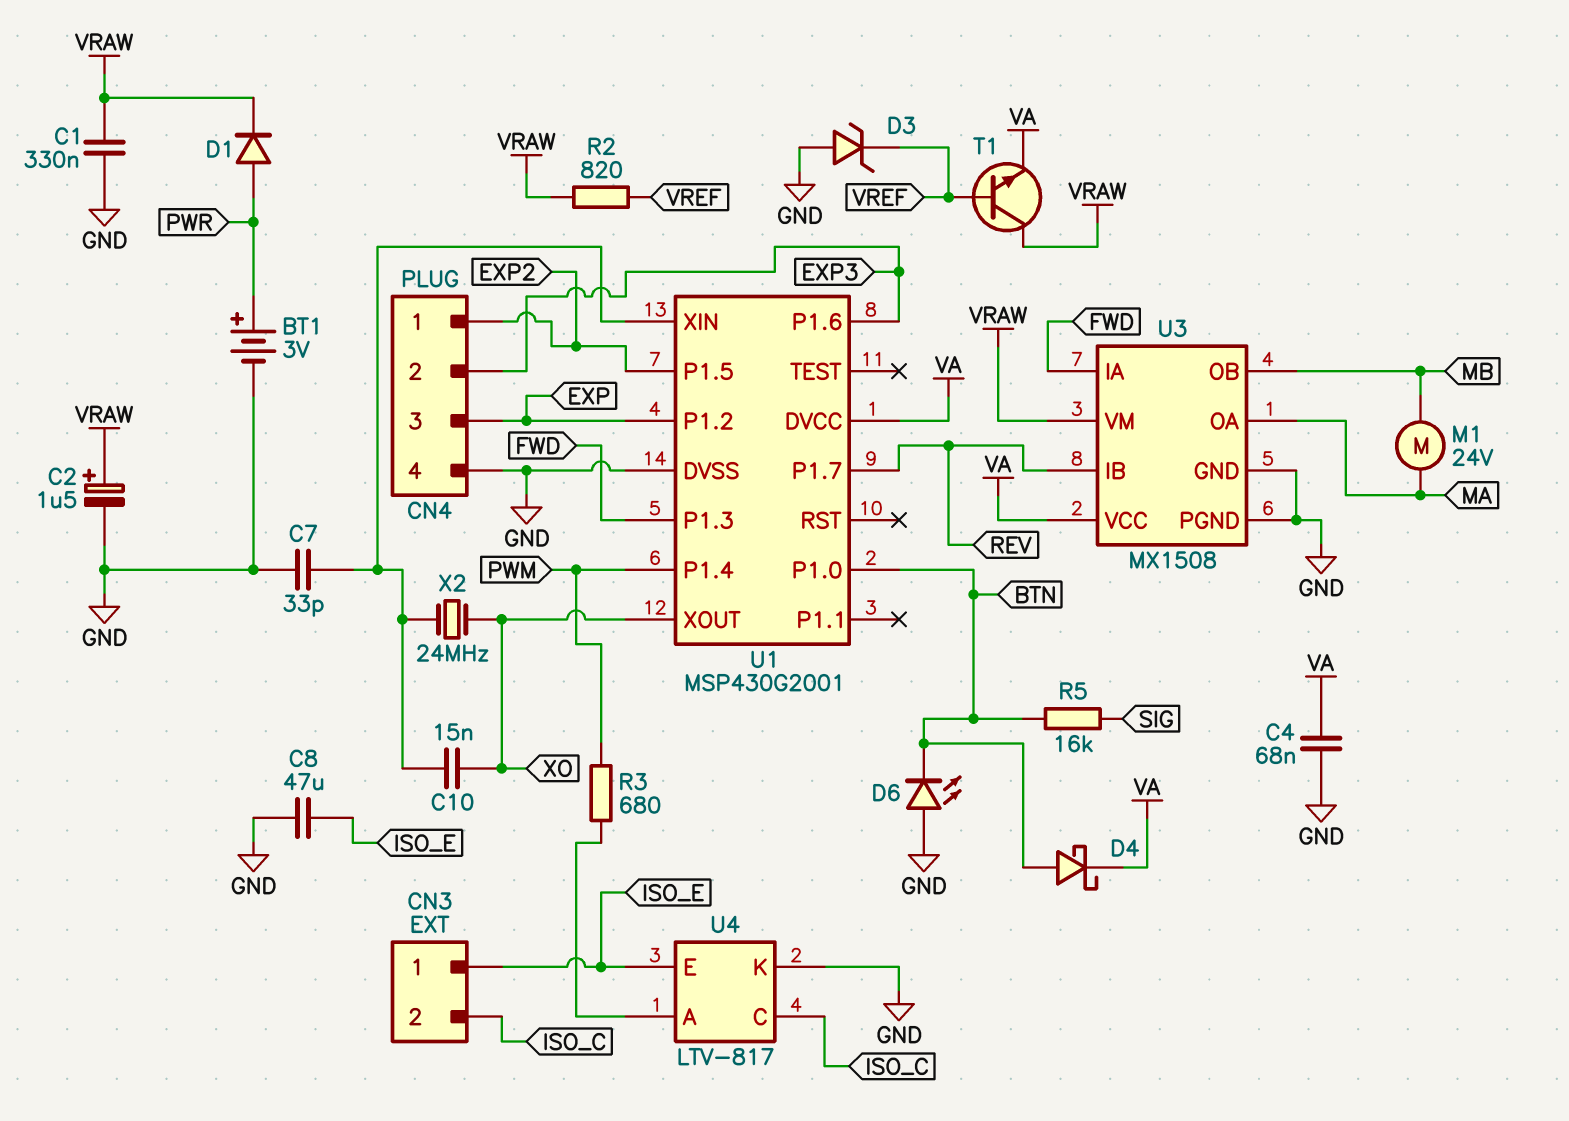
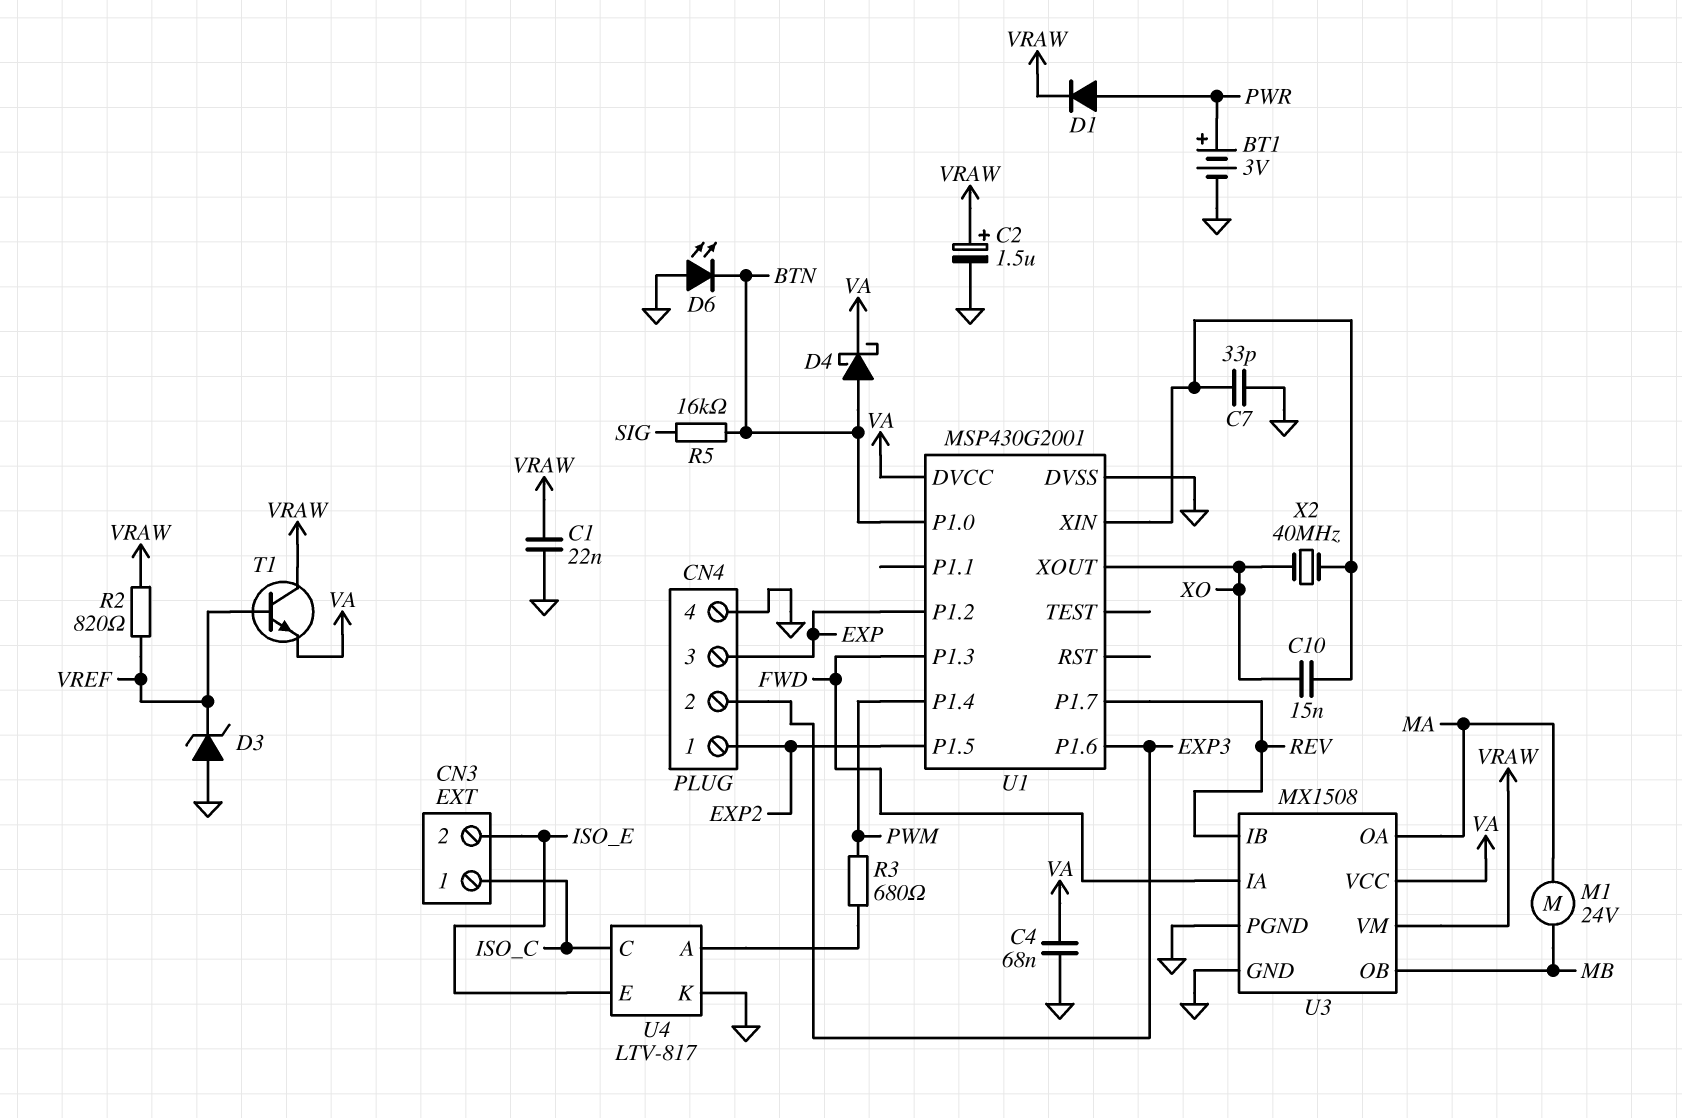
C1: 330nF (GND, VRAW) -> 22nF (GND, VRAW)
C8: 47uF (GND, ISO_E) -> none
CN3 pin 1: ISO_E -> ISO_C
CN3 pin 2: ISO_C -> ISO_E
X2: 24MHz (U1/XIN, XO) -> 40MHz (U1/XIN, XO)

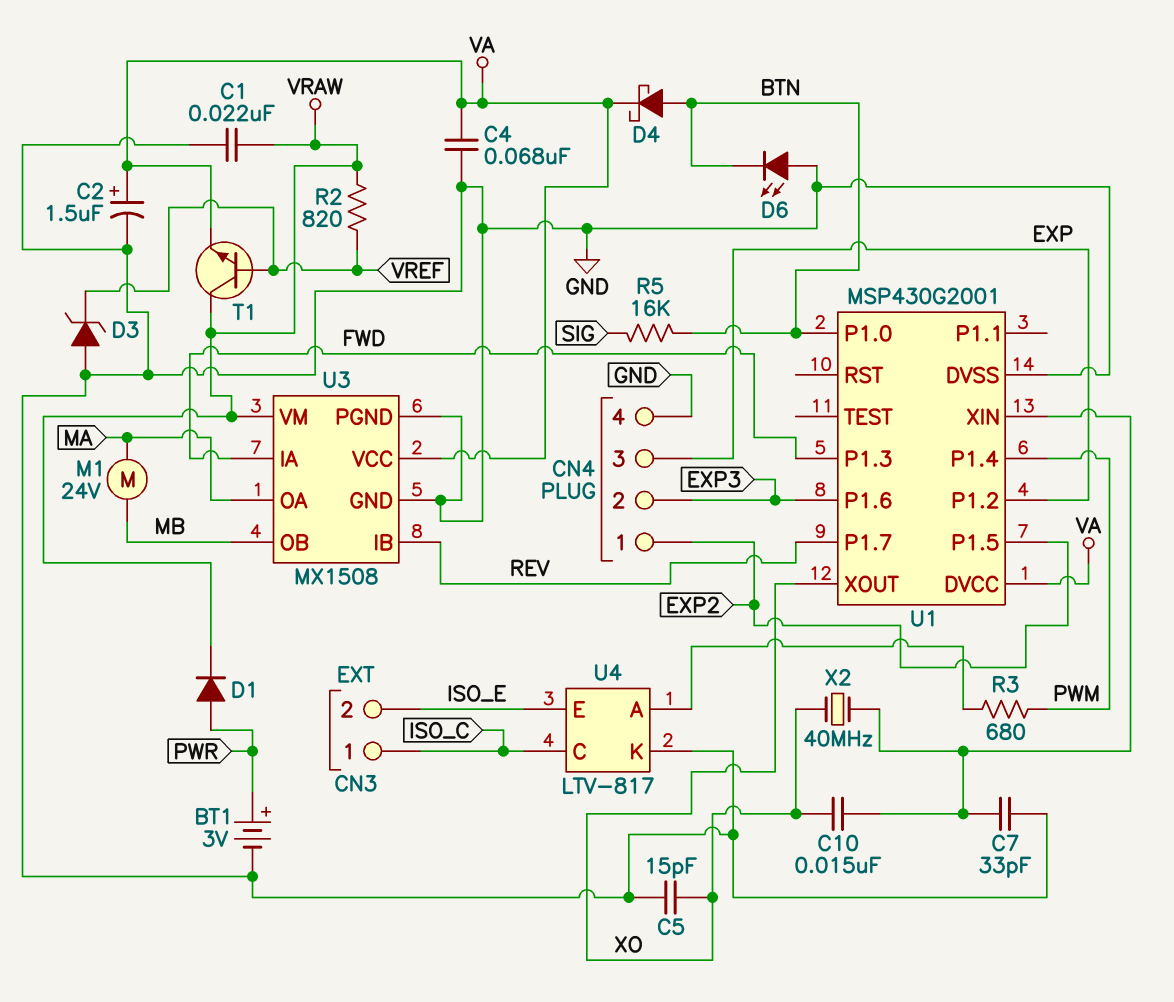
C2: 1.5uF (plus VRAW, minus GND) -> 1.5uF (plus VA, minus GND)
C5: none -> 15pF (GND, XO)

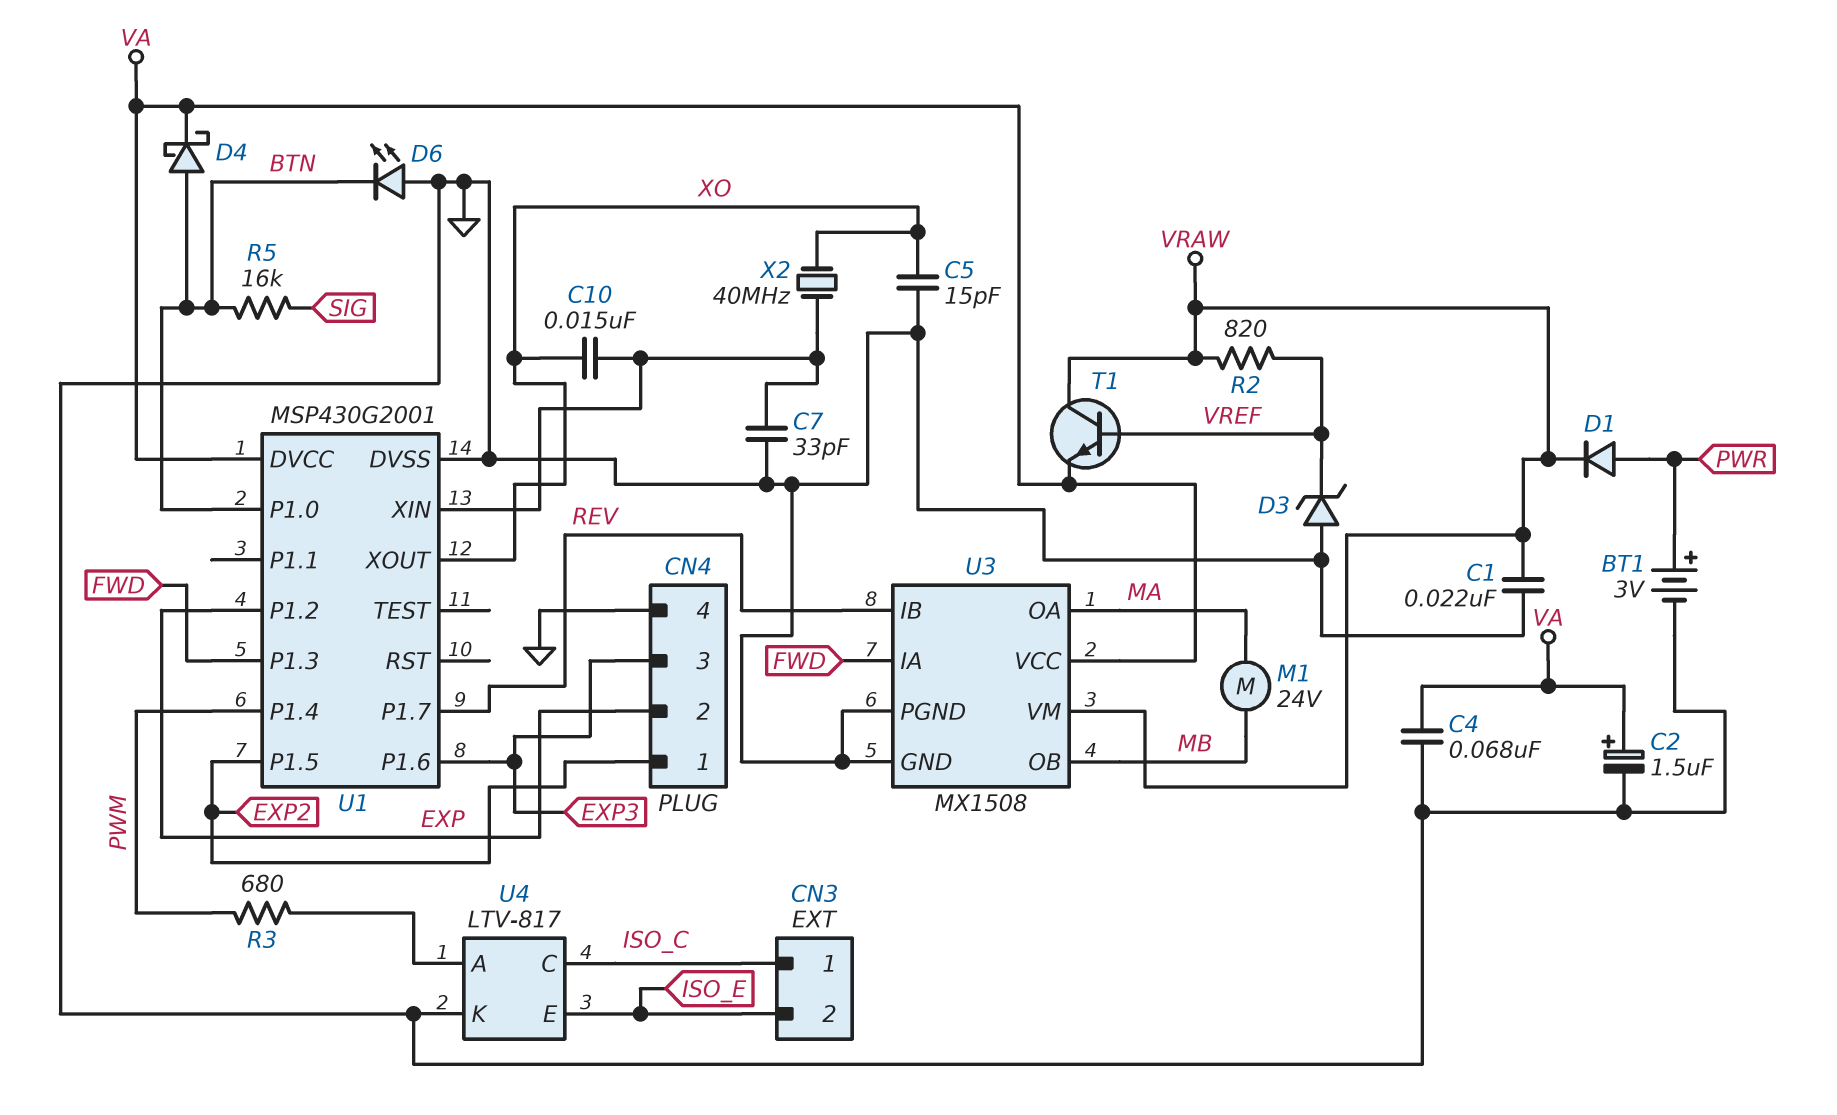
CN4 pin 2: EXP3 -> EXP
CN4 pin 3: EXP -> EXP3

